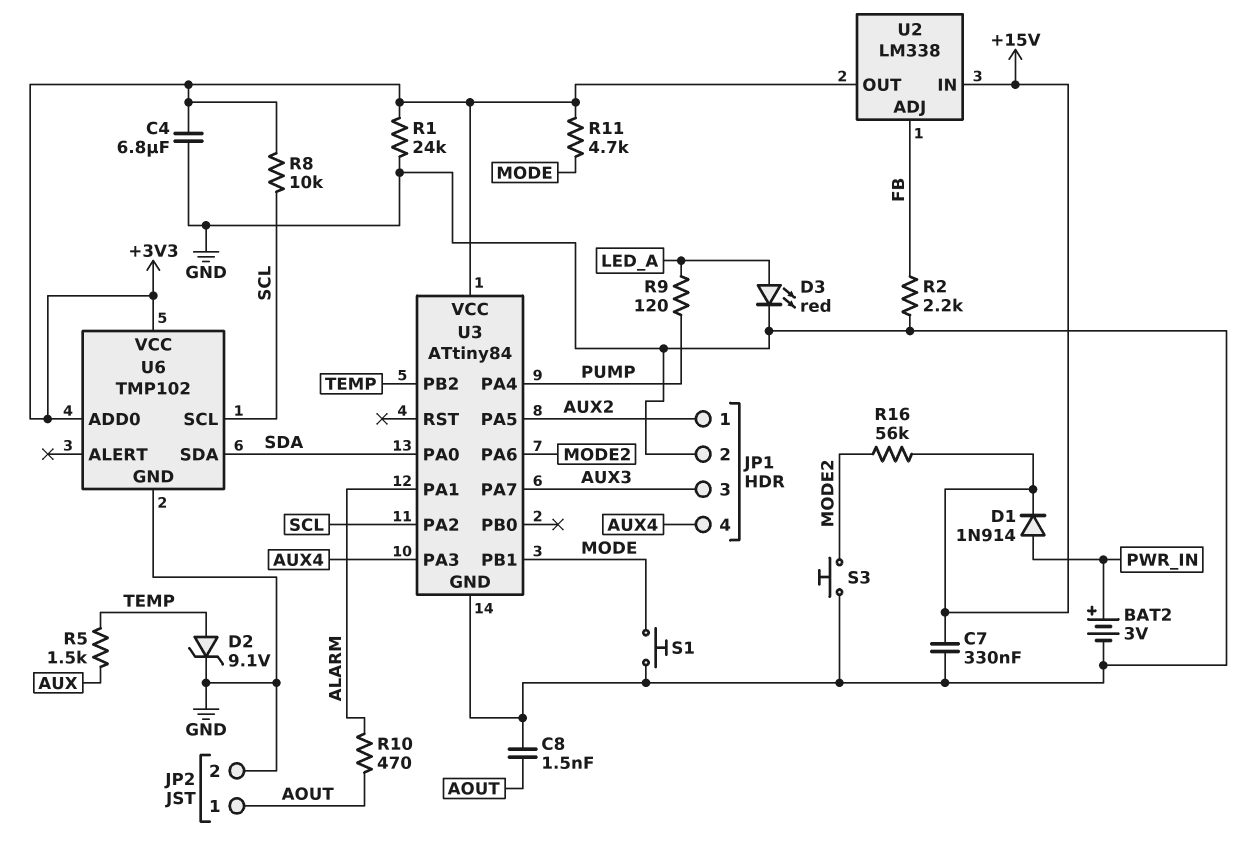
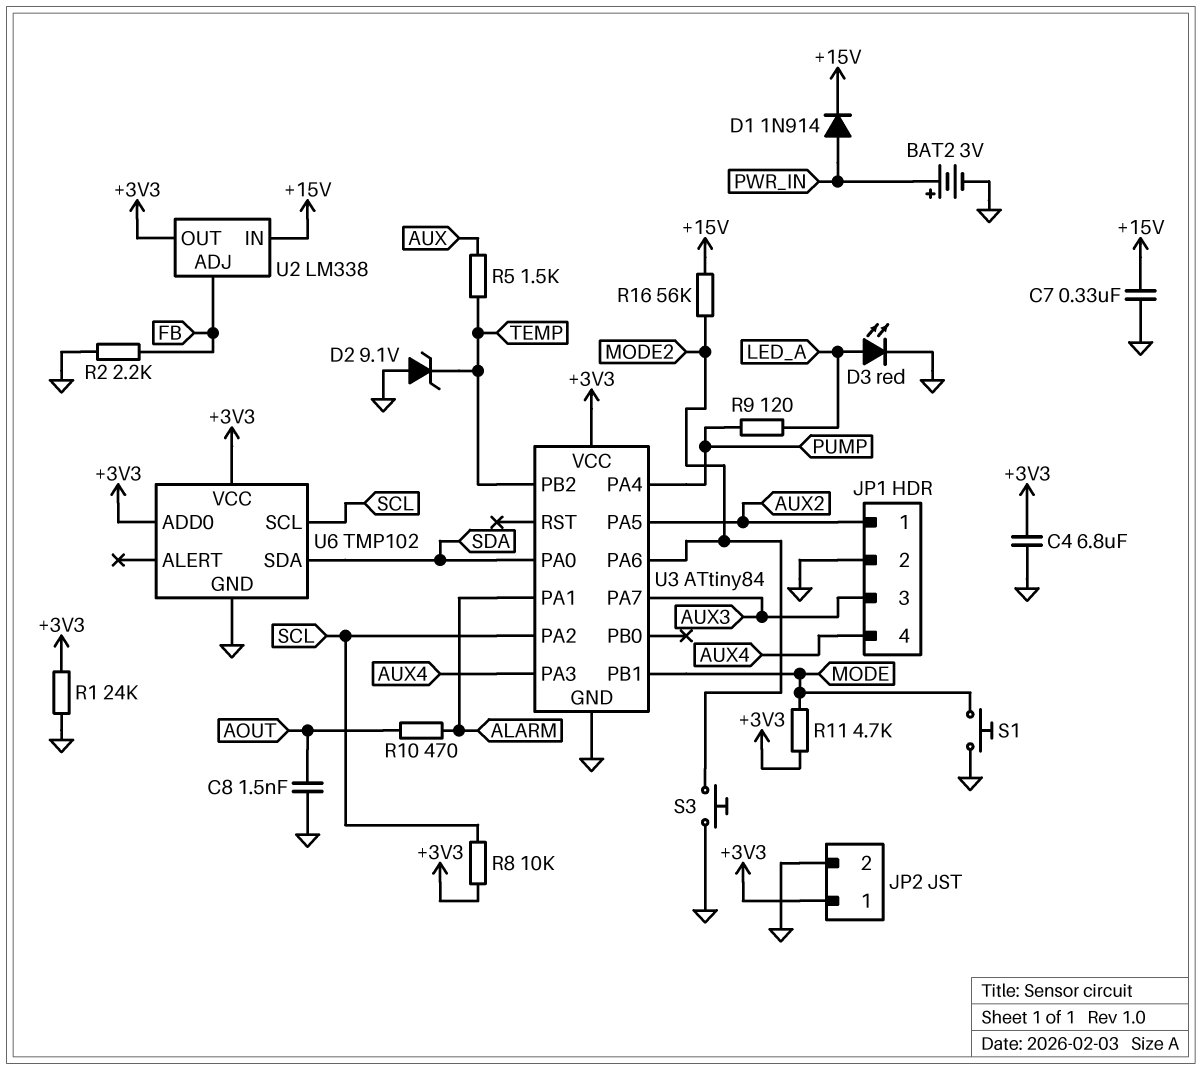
D2: zener 9.1V (A TEMP, K GND) -> zener 9.1V (A GND, K TEMP)
JP2 pin 1: AOUT -> +3V3

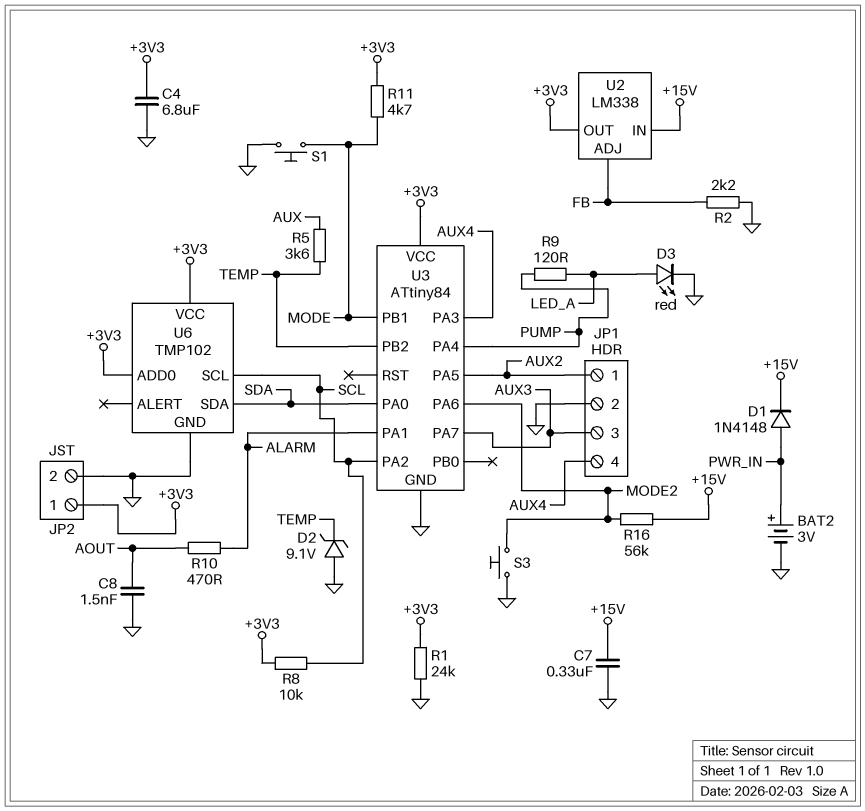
D1: diode 1N914 (A PWR_IN, K +15V) -> diode 1N4148 (A PWR_IN, K +15V)
R5: 1.5k (AUX, TEMP) -> 3.6k (AUX, TEMP)

